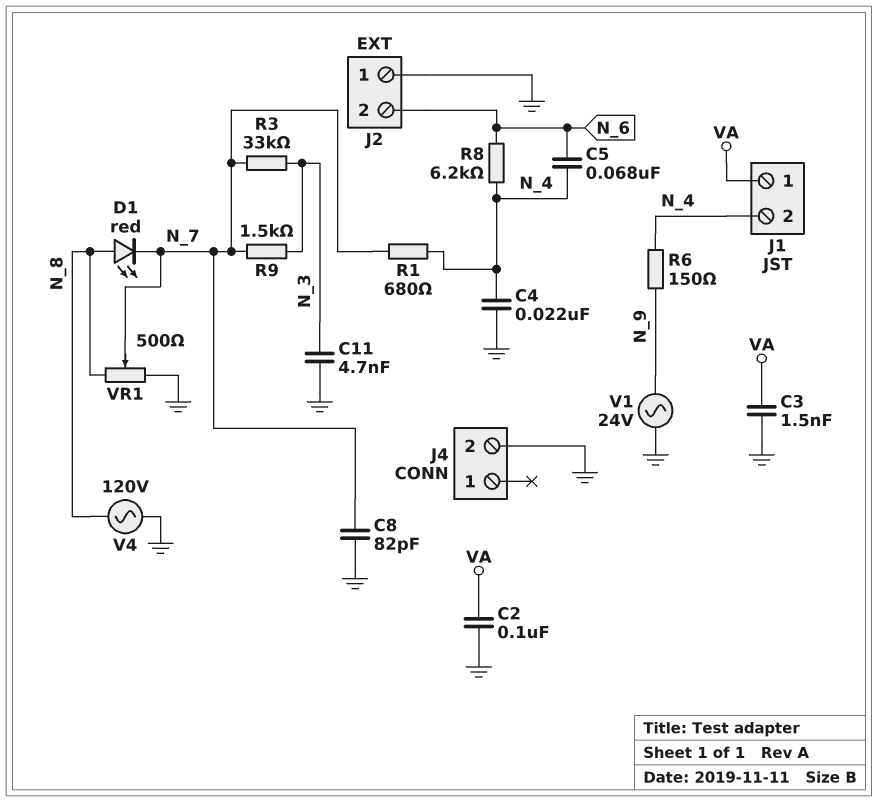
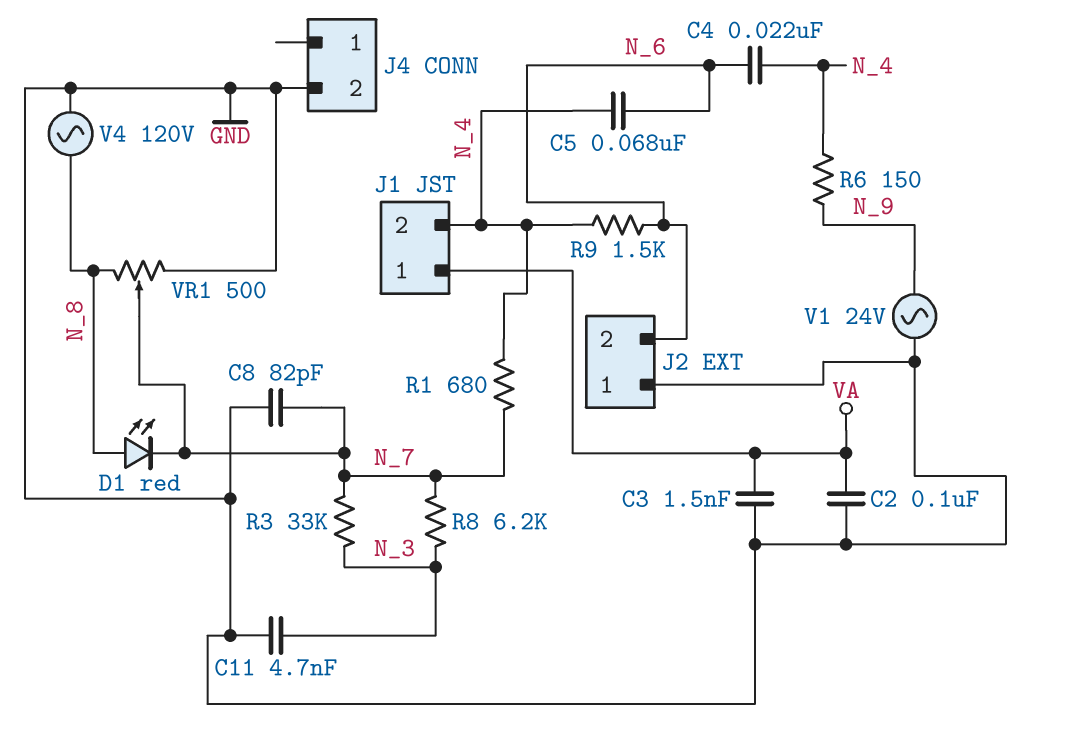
C4: 22nF (GND, N_4) -> 22nF (N_4, N_6)
R8: 6.2k (N_4, N_6) -> 6.2k (N_3, N_7)
R9: 1.5k (N_3, N_7) -> 1.5k (N_4, N_6)

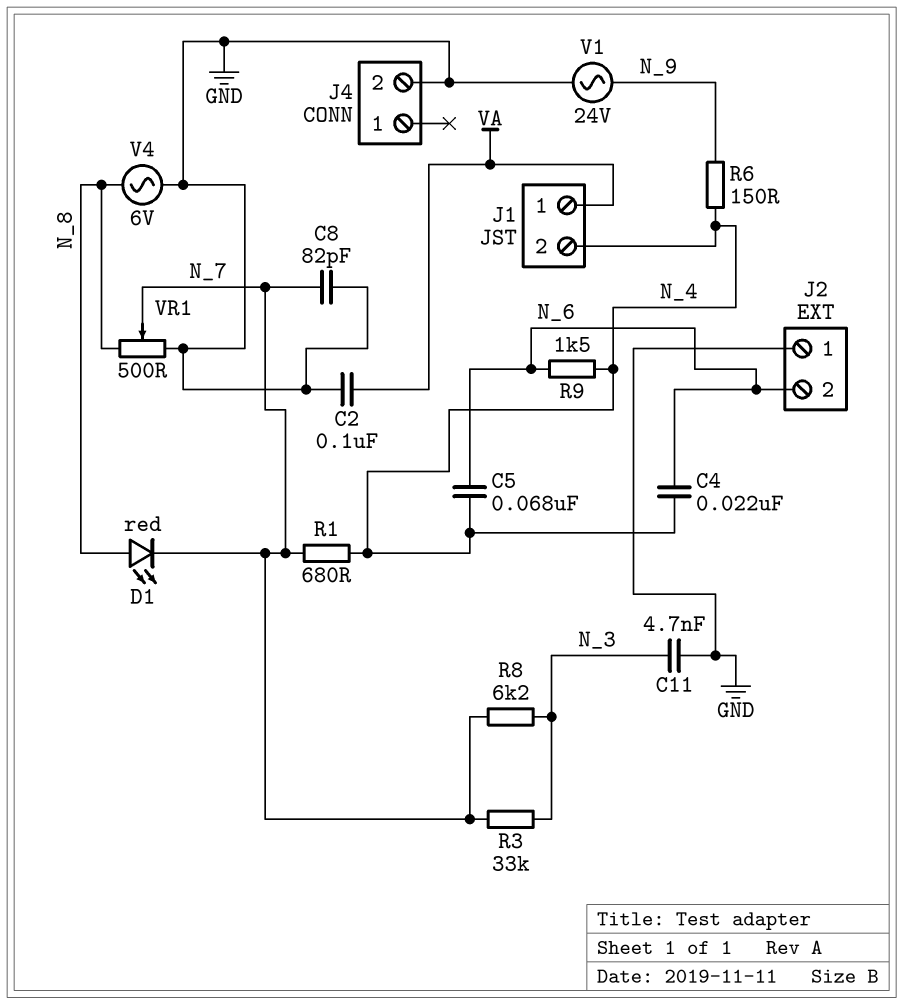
C3: 1.5nF (GND, VA) -> none
V4: AC 120V (GND, N_8) -> AC 6V (GND, N_8)

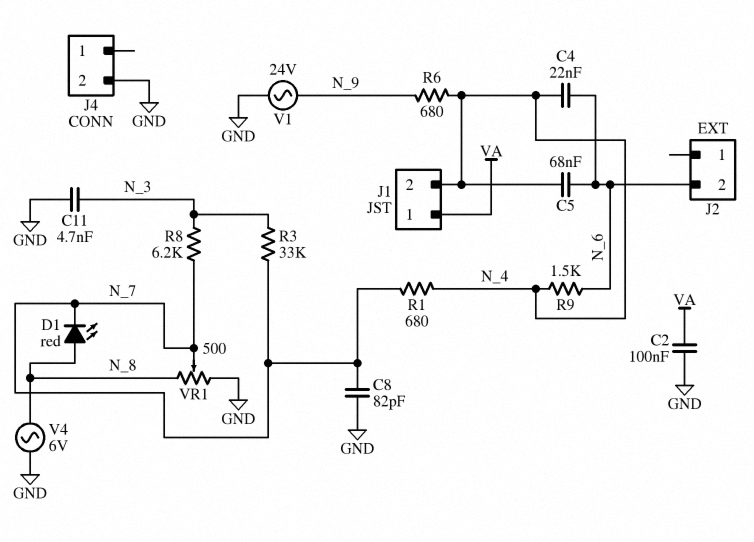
J2 pin 1: GND -> none
R6: 150 (N_4, N_9) -> 680 (N_4, N_9)

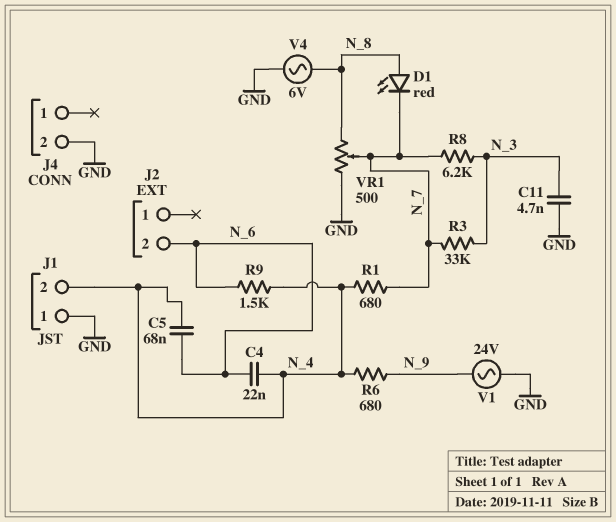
C2: 100nF (GND, VA) -> none
C8: 82pF (GND, N_7) -> none
J1 pin 1: VA -> GND

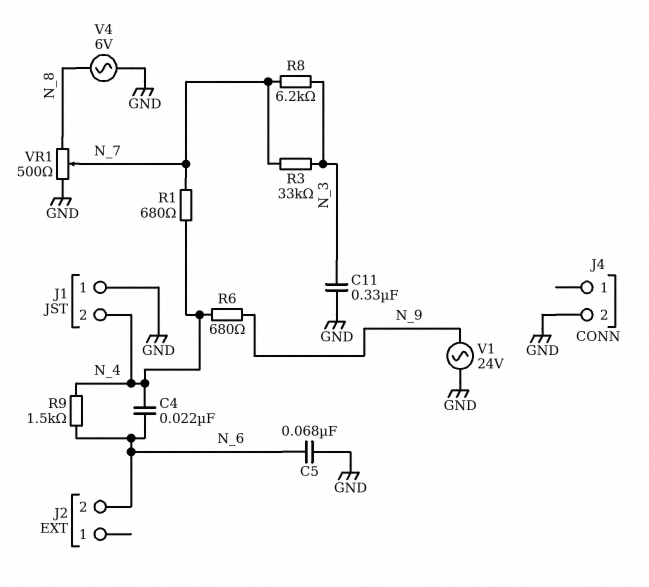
C5: 68nF (N_4, N_6) -> 68nF (GND, N_6)
C11: 4.7nF (GND, N_3) -> 330nF (GND, N_3)
D1: LED red (A N_8, K N_7) -> none

